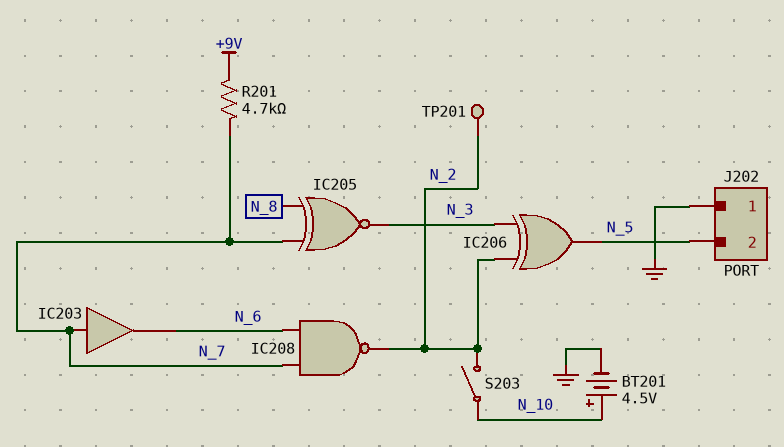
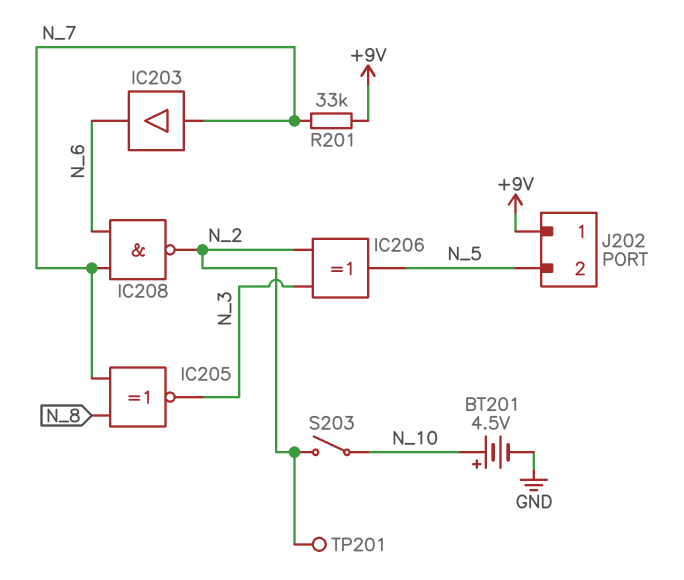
J202 pin 1: GND -> +9V
R201: 4.7k (+9V, N_7) -> 33k (+9V, N_7)

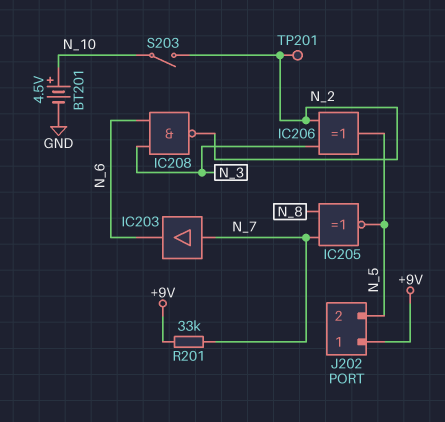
IC205: XNOR (in N_7, in N_8, out N_3) -> XNOR (in N_7, in N_8, out N_5)
IC208: NAND (in N_6, in N_7, out N_2) -> NAND (in N_3, in N_6, out N_2)

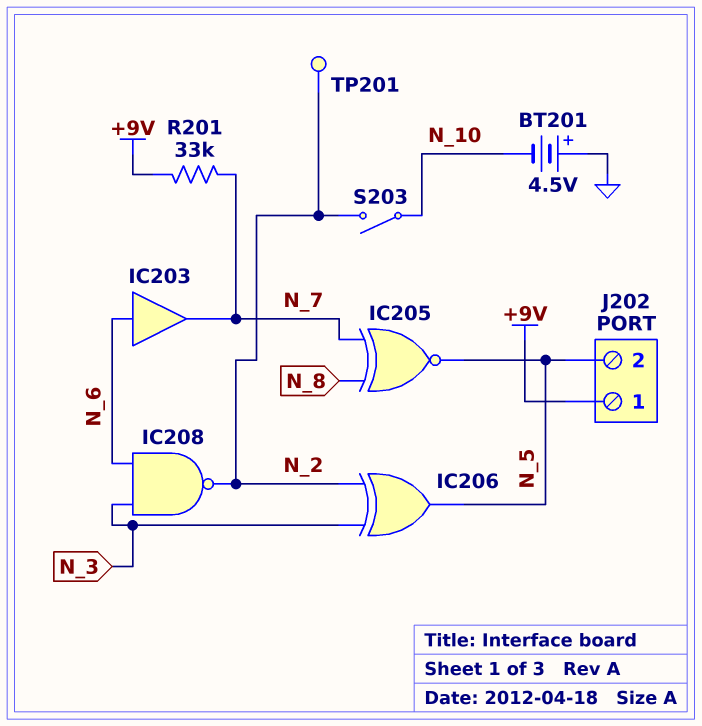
BT201: 4.5V (plus N_10, minus GND) -> 4.5V (plus GND, minus N_10)
IC203: buffer (in N_7, out N_6) -> buffer (in N_6, out N_7)

